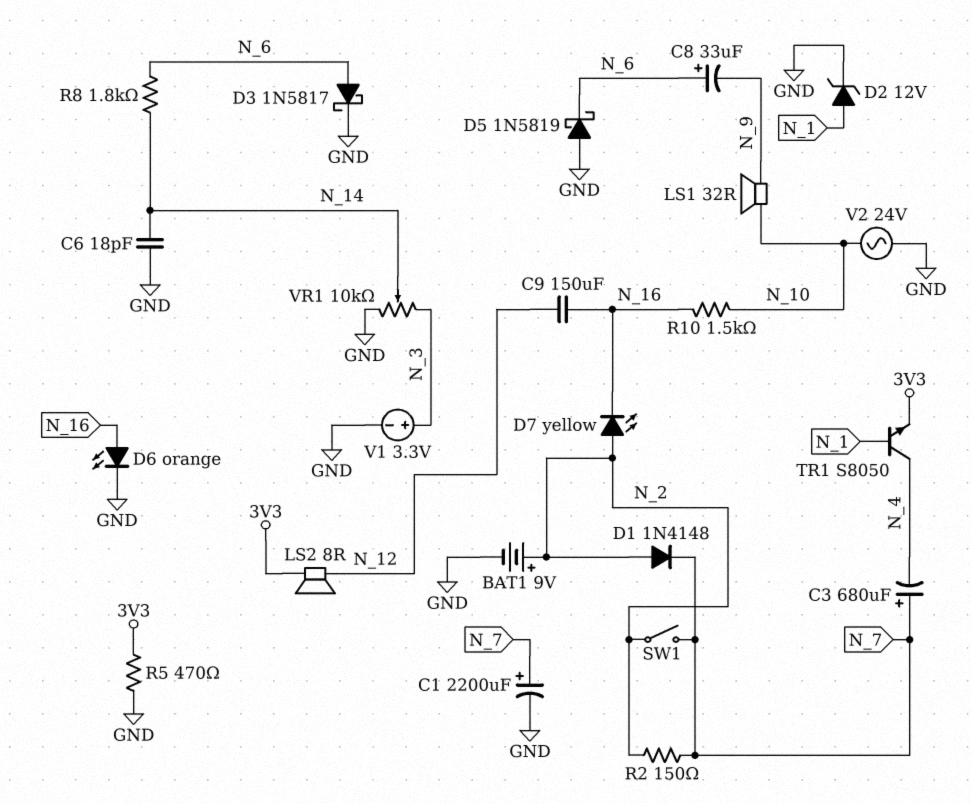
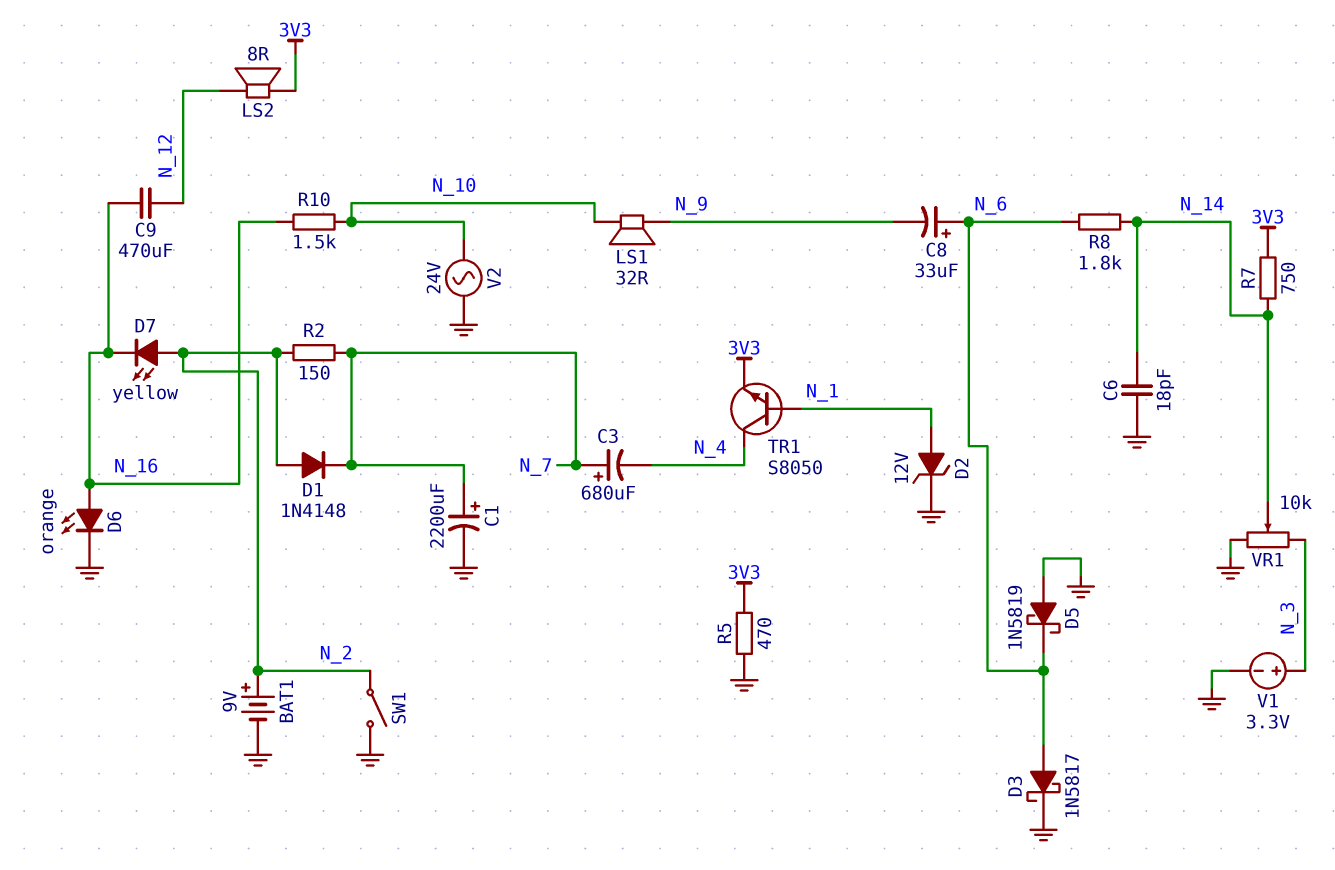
C9: 150uF (N_12, N_16) -> 470uF (N_12, N_16)
R7: none -> 750 (3V3, N_14)
SW1: switch (N_2, N_7) -> switch (GND, N_2)

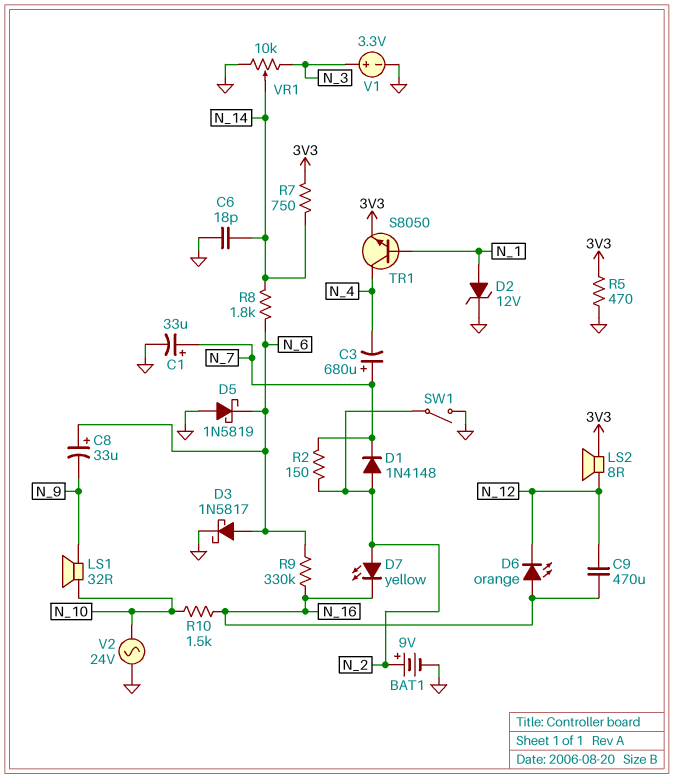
C1: 2200uF (plus N_7, minus GND) -> 33uF (plus N_7, minus GND)
D6: LED orange (A N_16, K GND) -> LED orange (A N_16, K N_12)
R9: none -> 330k (N_6, N_16)

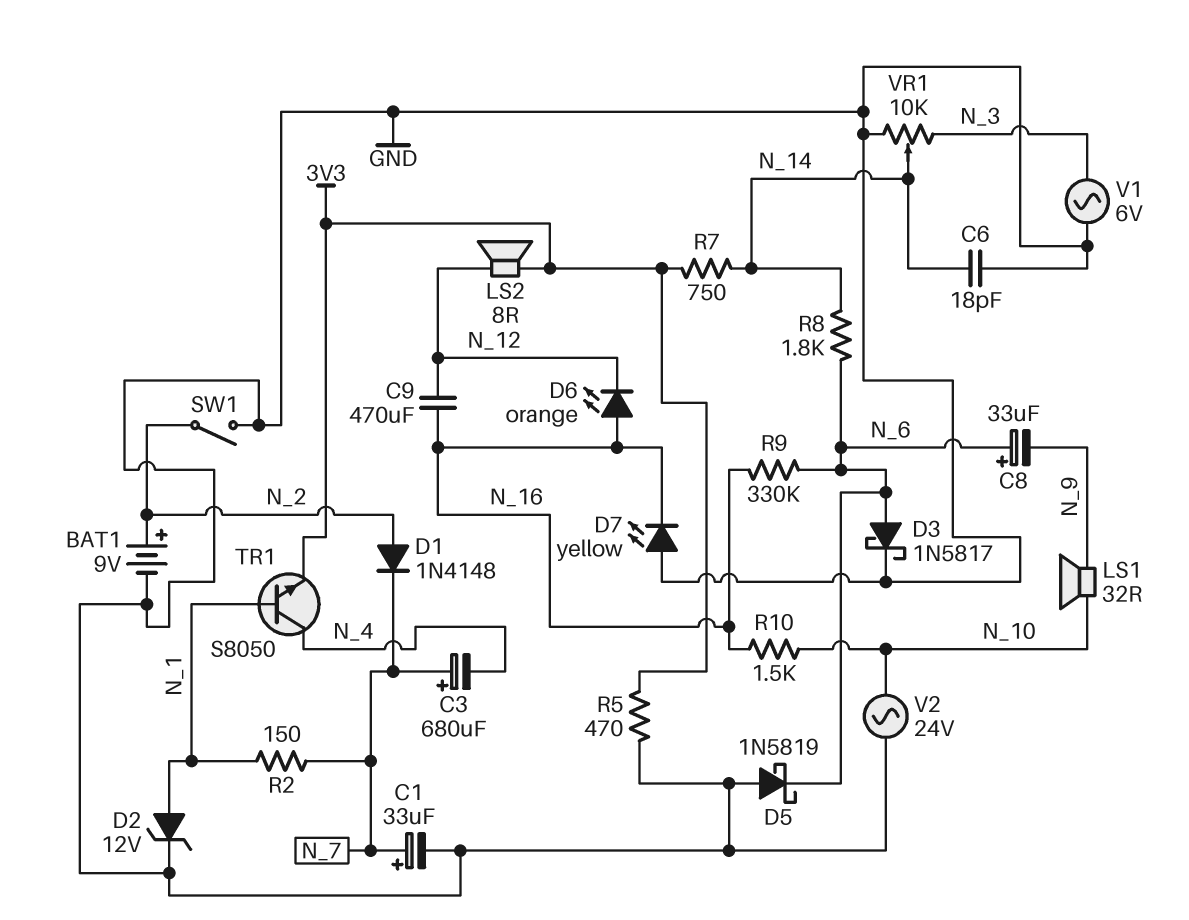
D7: LED yellow (A N_2, K N_16) -> LED yellow (A GND, K N_16)
R2: 150 (N_2, N_7) -> 150 (N_1, N_7)
V1: 3.3V (plus N_3, minus GND) -> AC 6V (GND, N_3)

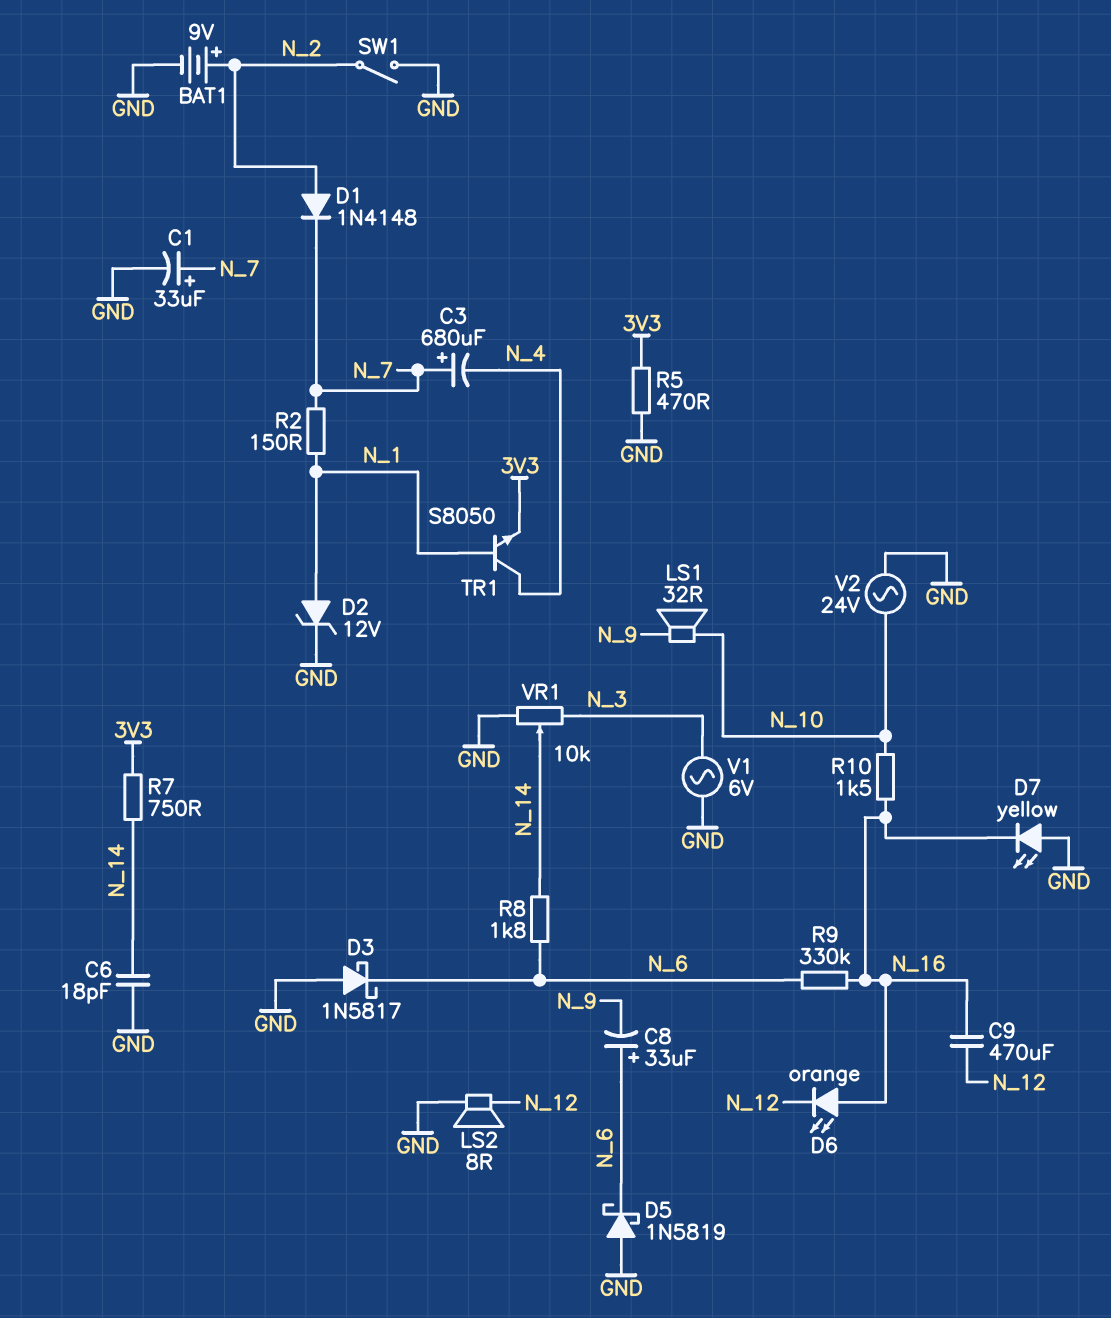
D3: schottky 1N5817 (A N_6, K GND) -> schottky 1N5817 (A GND, K N_6)
LS2: speaker 8R (3V3, N_12) -> speaker 8R (GND, N_12)

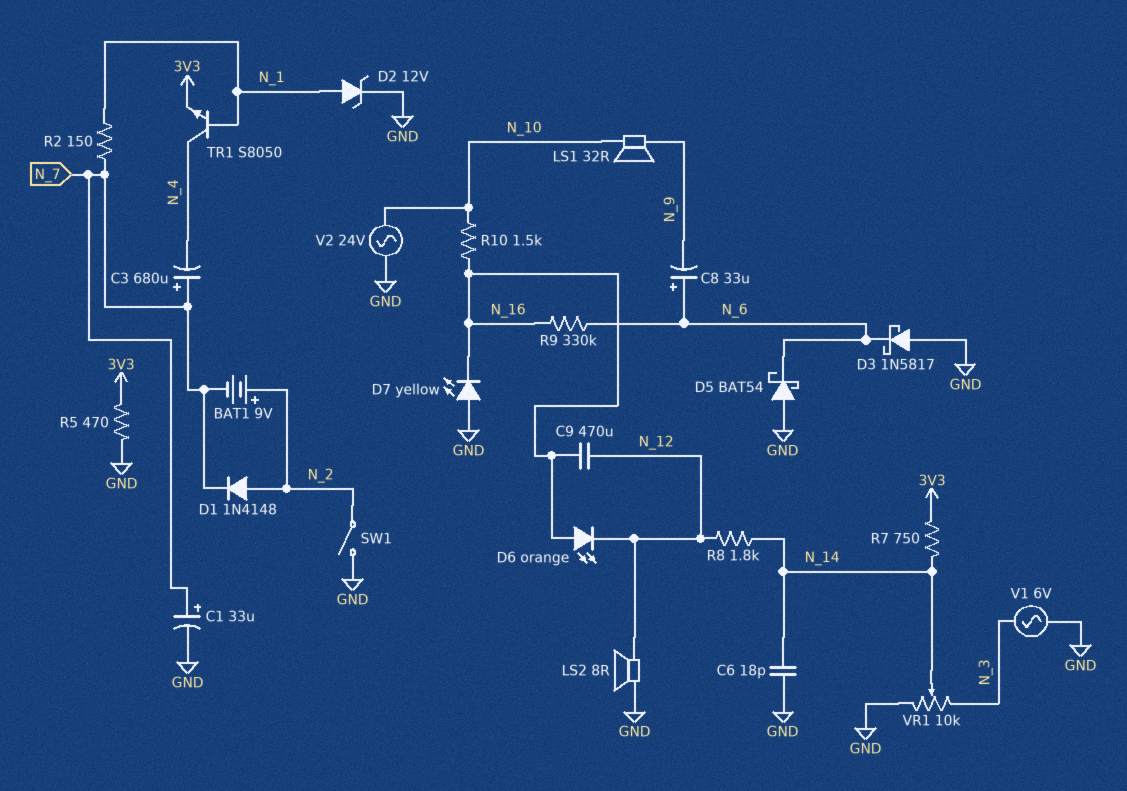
BAT1: 9V (plus N_2, minus GND) -> 9V (plus N_2, minus N_7)
D5: schottky 1N5819 (A GND, K N_6) -> schottky BAT54 (A GND, K N_6)
R8: 1.8k (N_6, N_14) -> 1.8k (N_12, N_14)

